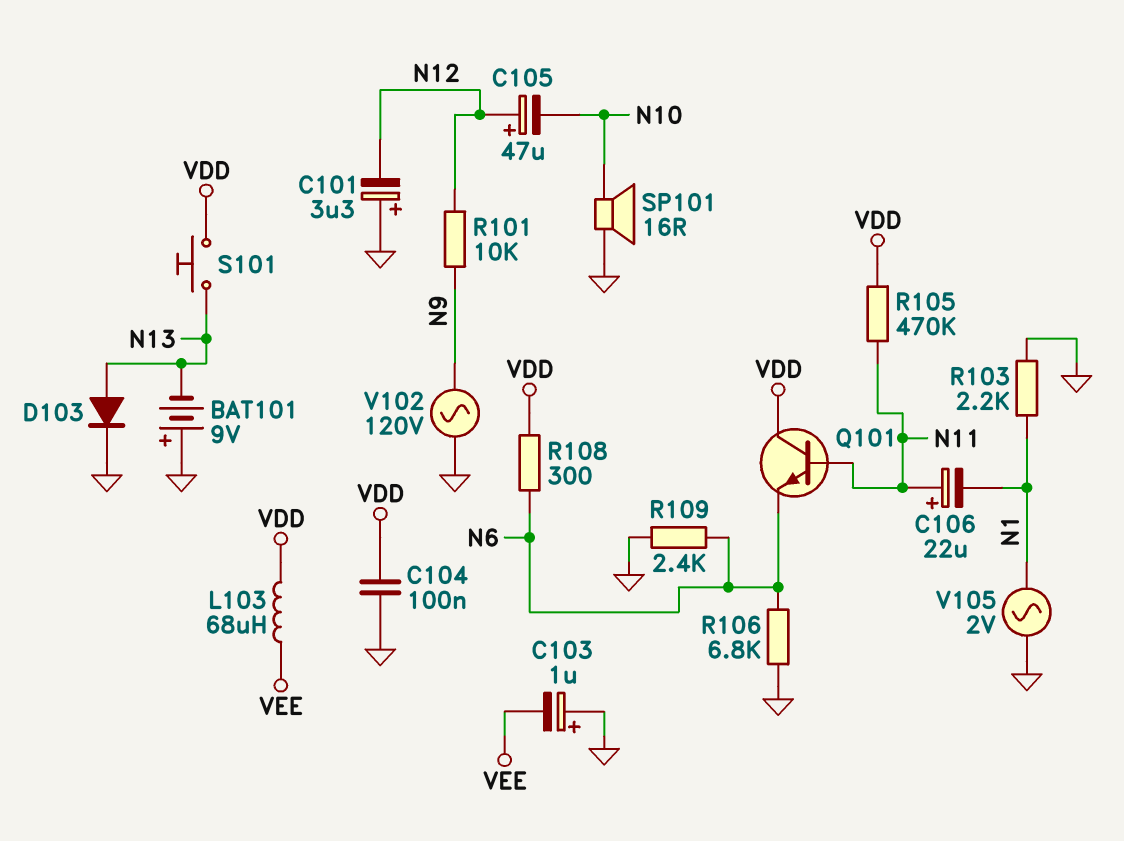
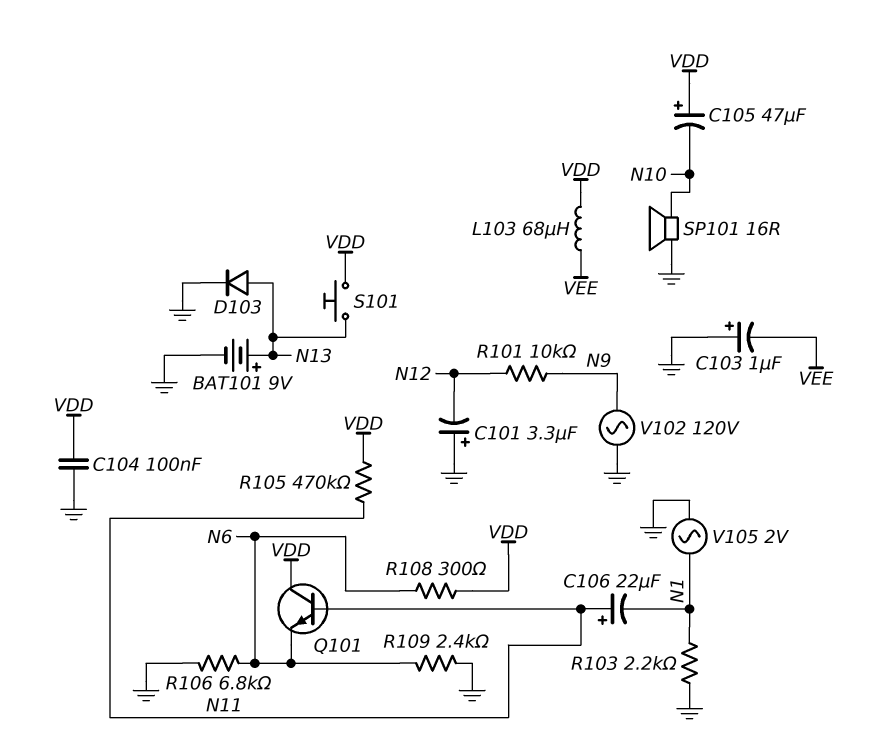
BAT101: 9V (plus GND, minus N13) -> 9V (plus N13, minus GND)
C105: 47uF (plus N12, minus N10) -> 47uF (plus VDD, minus N10)

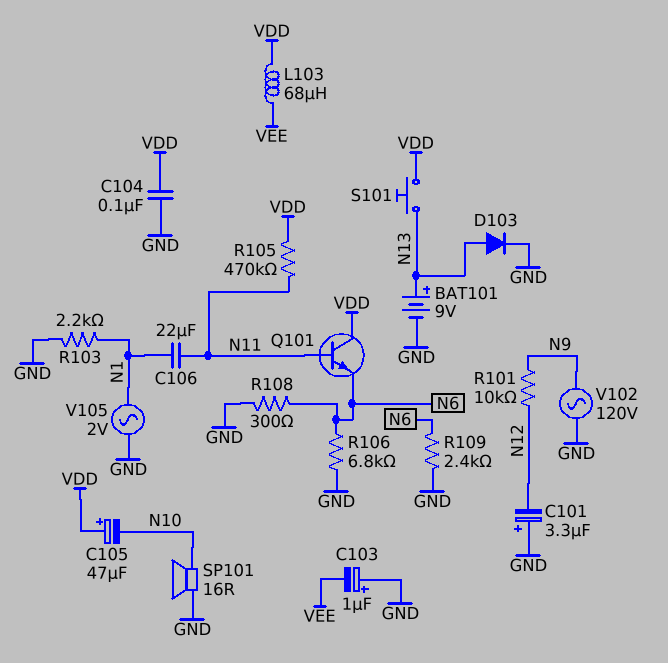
C106: 22uF (plus N11, minus N1) -> 22uF (N1, N11)
R108: 300 (N6, VDD) -> 300 (GND, N6)

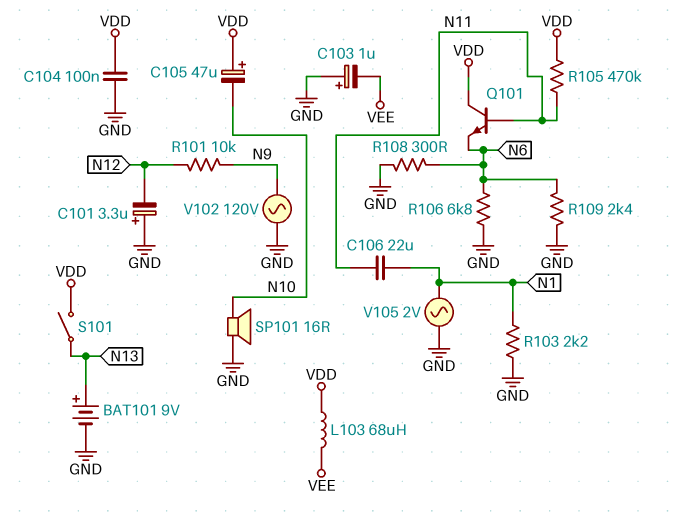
D103: diode (A N13, K GND) -> none
S101: button (N13, VDD) -> switch (N13, VDD)

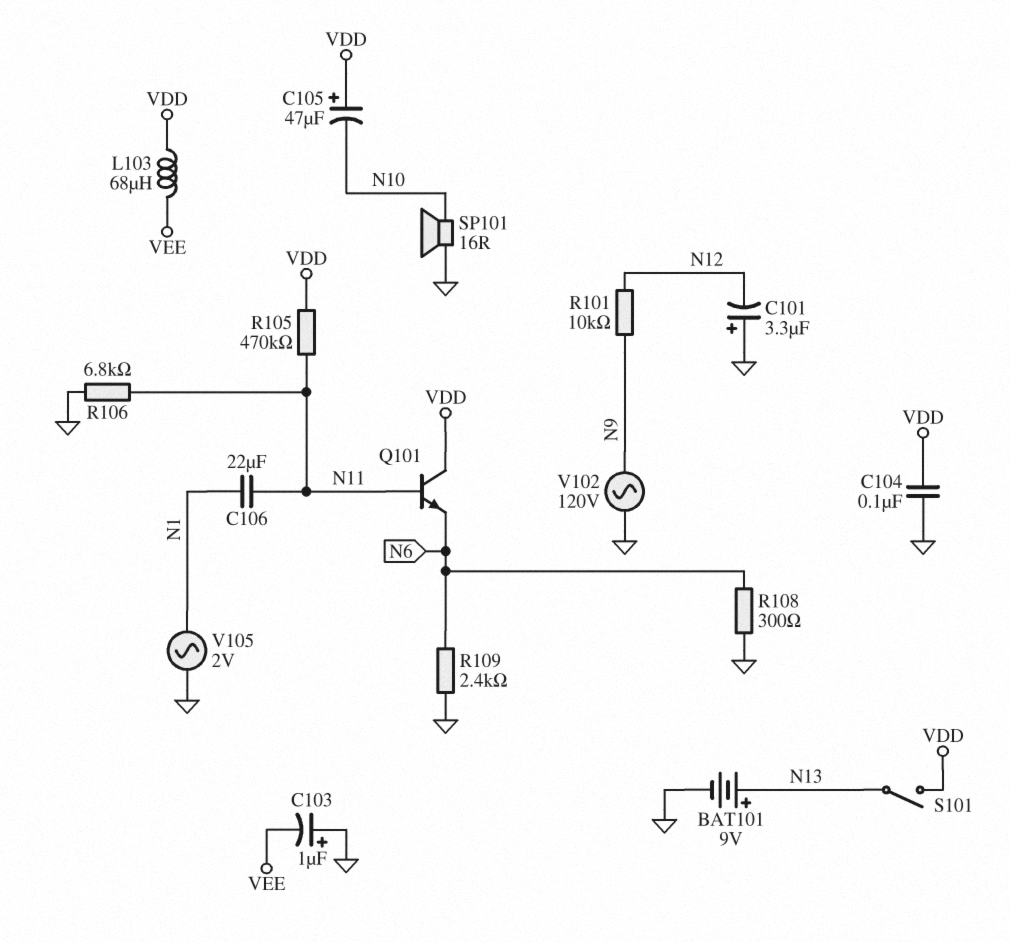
R103: 2.2k (GND, N1) -> none
R106: 6.8k (GND, N6) -> 6.8k (GND, N11)

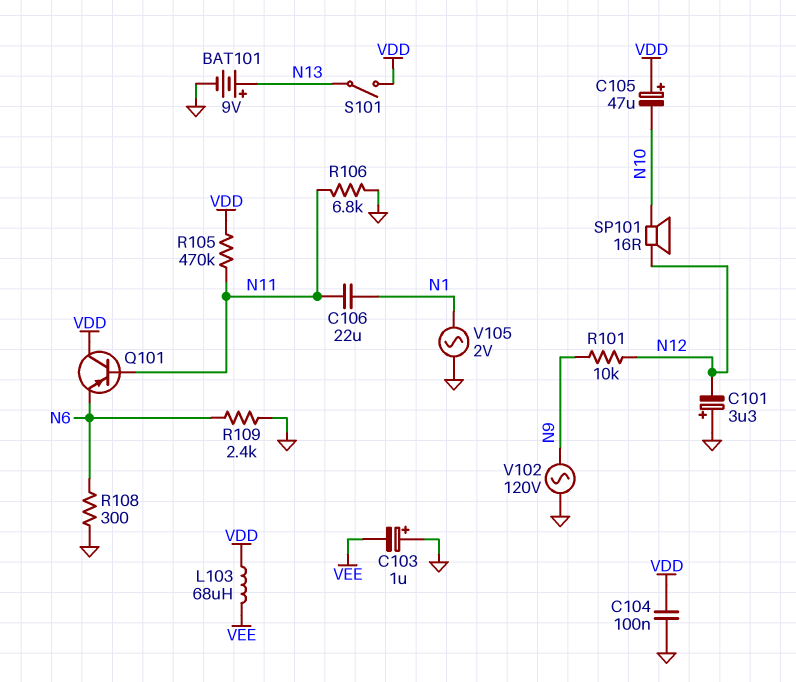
Q101: NPN (B N11, C VDD, E N6) -> PNP (B N11, C VDD, E N6)
SP101: speaker 16R (GND, N10) -> speaker 16R (N10, N12)

